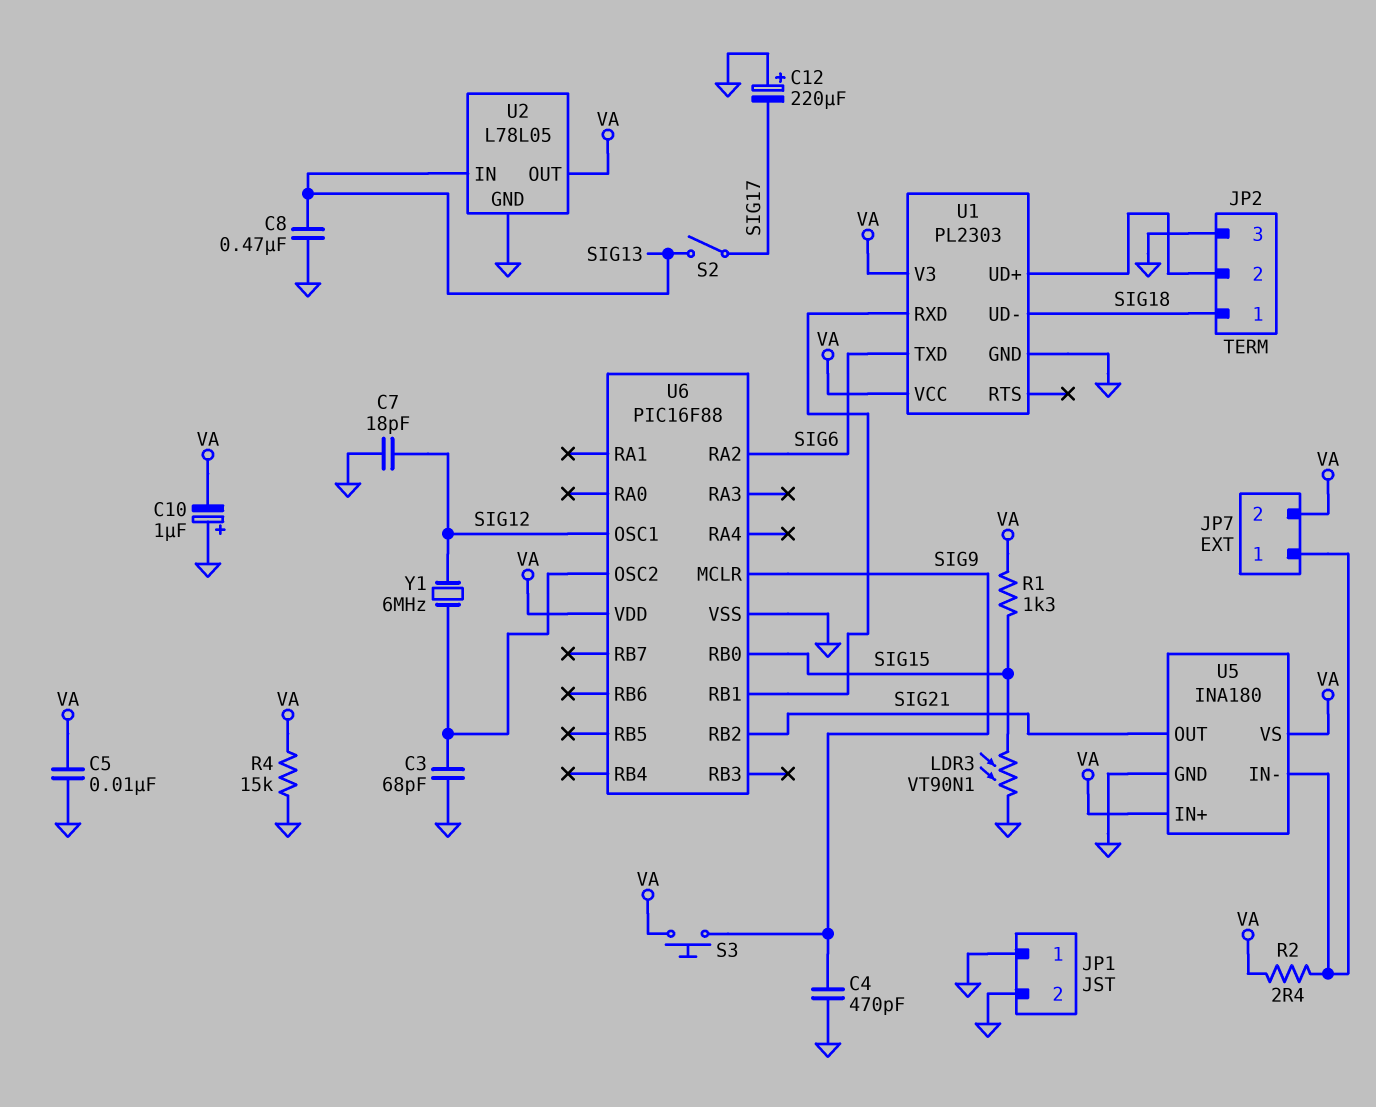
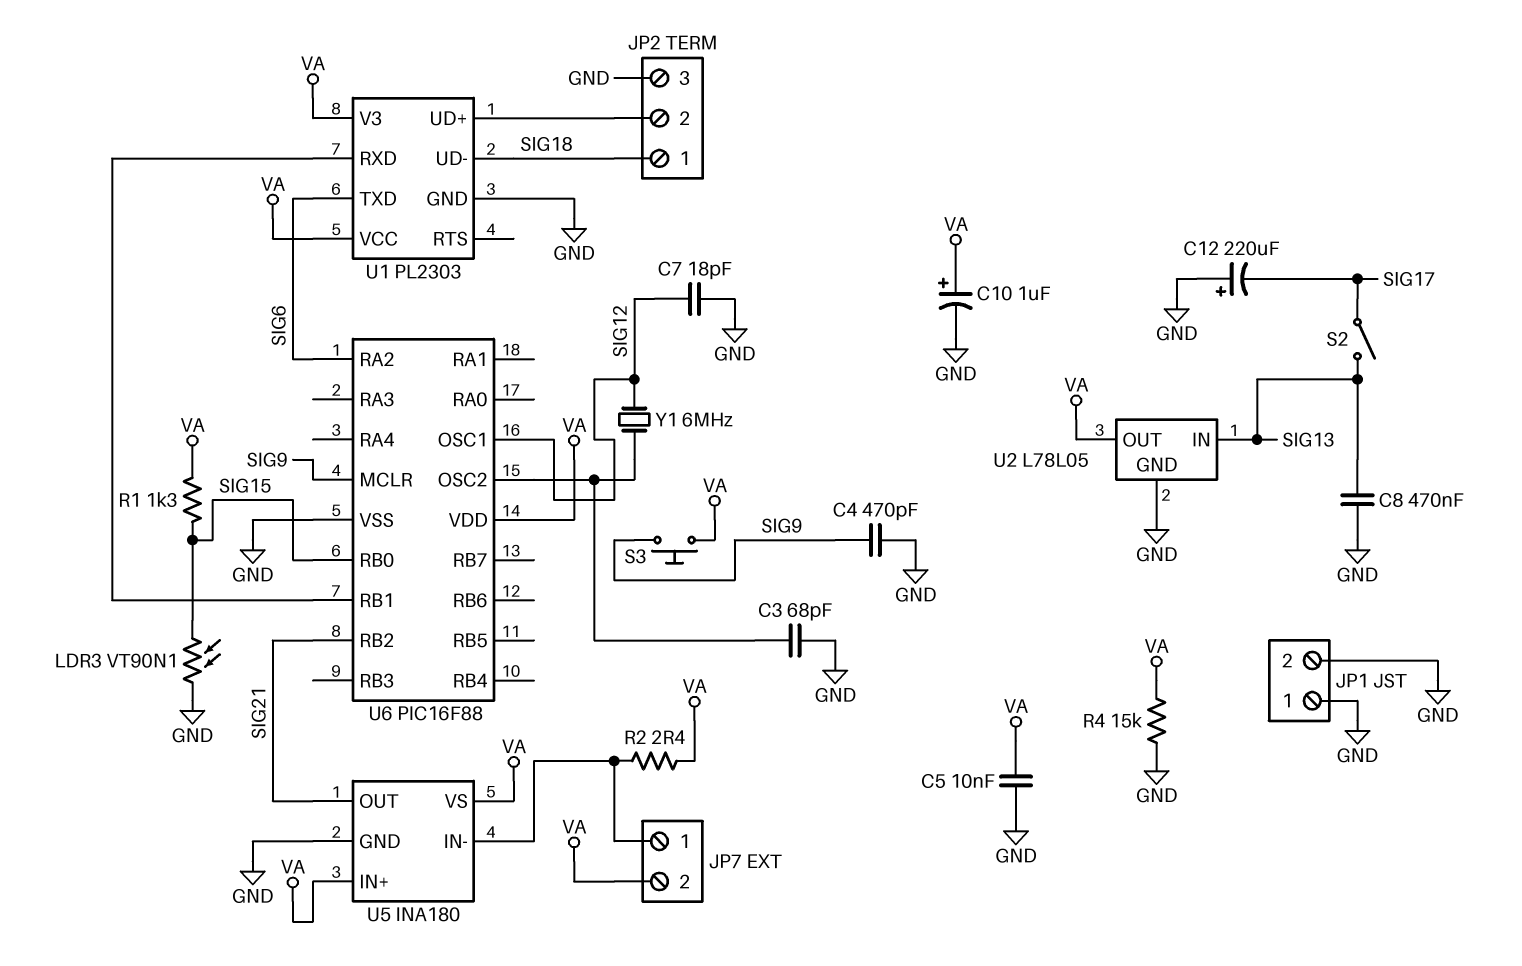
C10: 1uF (plus GND, minus VA) -> 1uF (plus VA, minus GND)

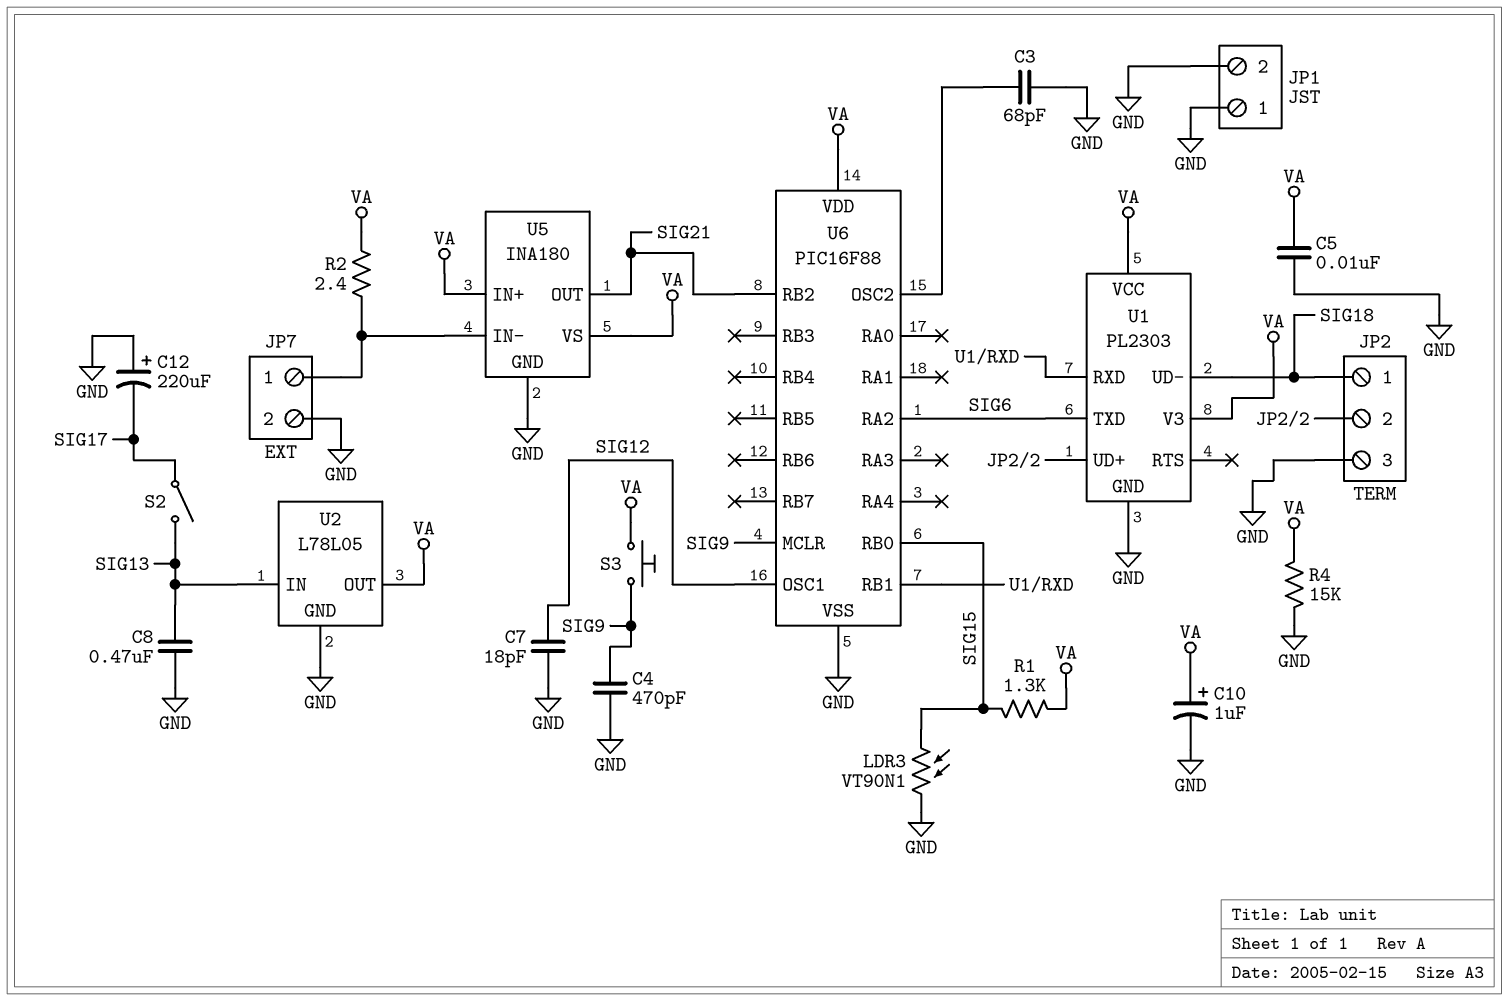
JP7 pin 2: VA -> GND
Y1: 6MHz (SIG12, U6/OSC2) -> none

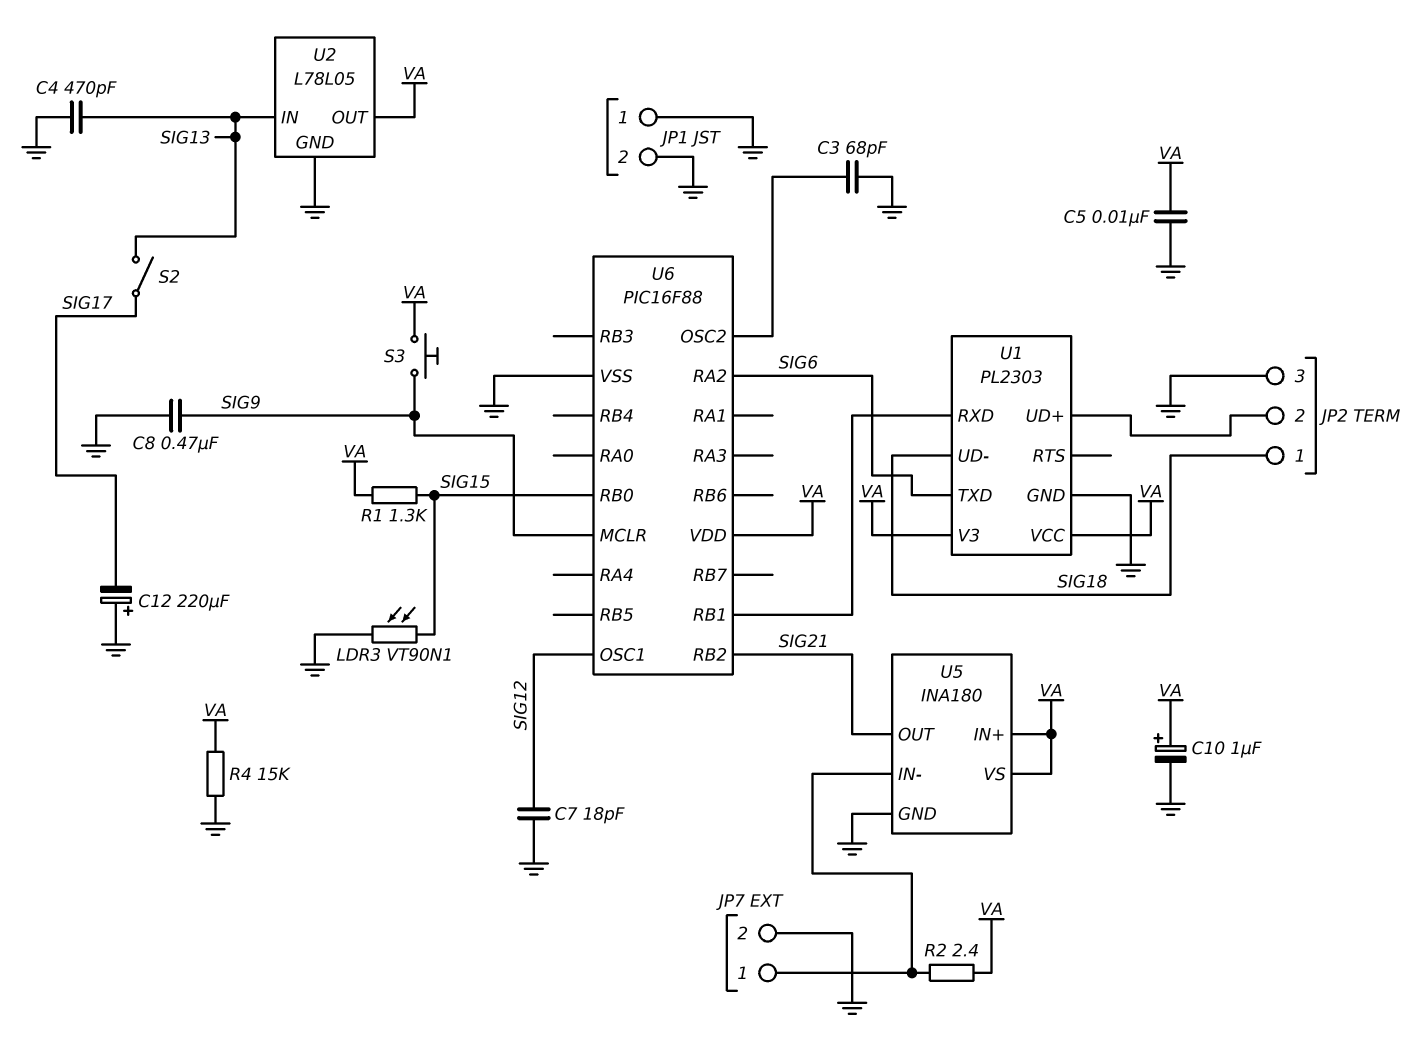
C4: 470pF (GND, SIG9) -> 470pF (GND, SIG13)
C8: 470nF (GND, SIG13) -> 470nF (GND, SIG9)

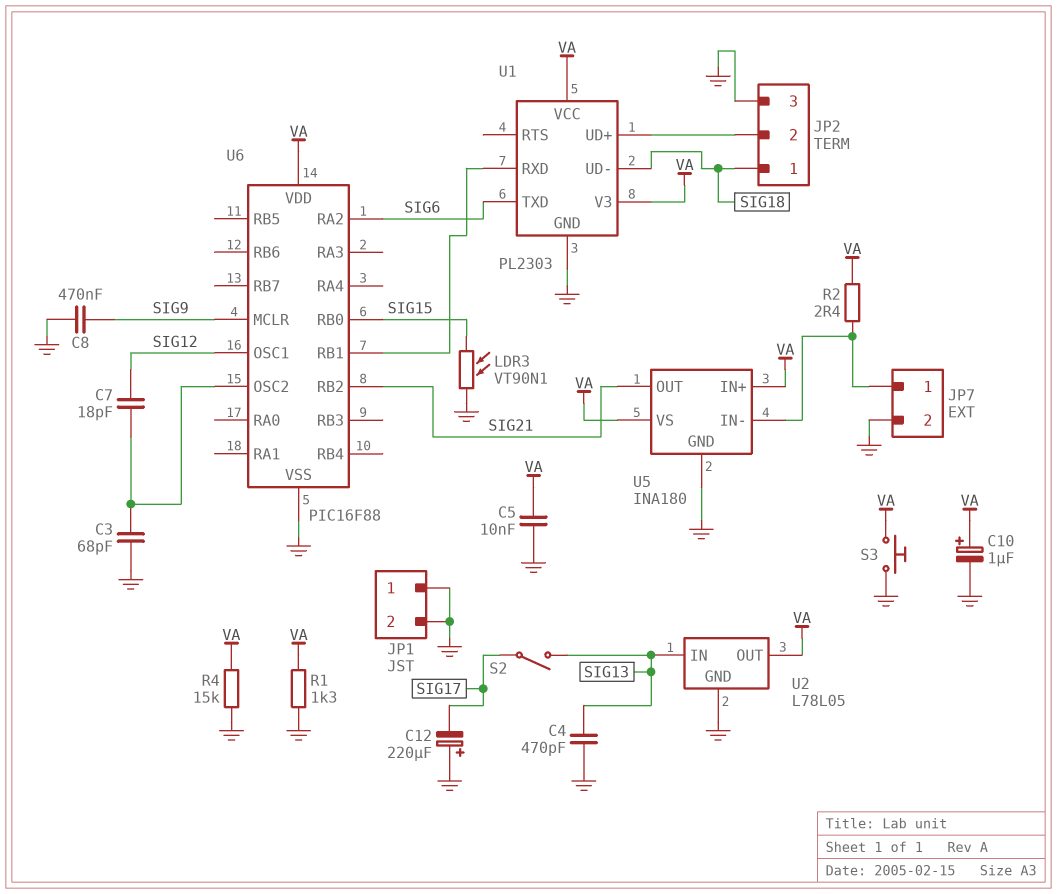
C7: 18pF (GND, SIG12) -> 18pF (SIG12, U6/OSC2)
R1: 1.3k (SIG15, VA) -> 1.3k (GND, VA)
S3: button (SIG9, VA) -> button (GND, VA)

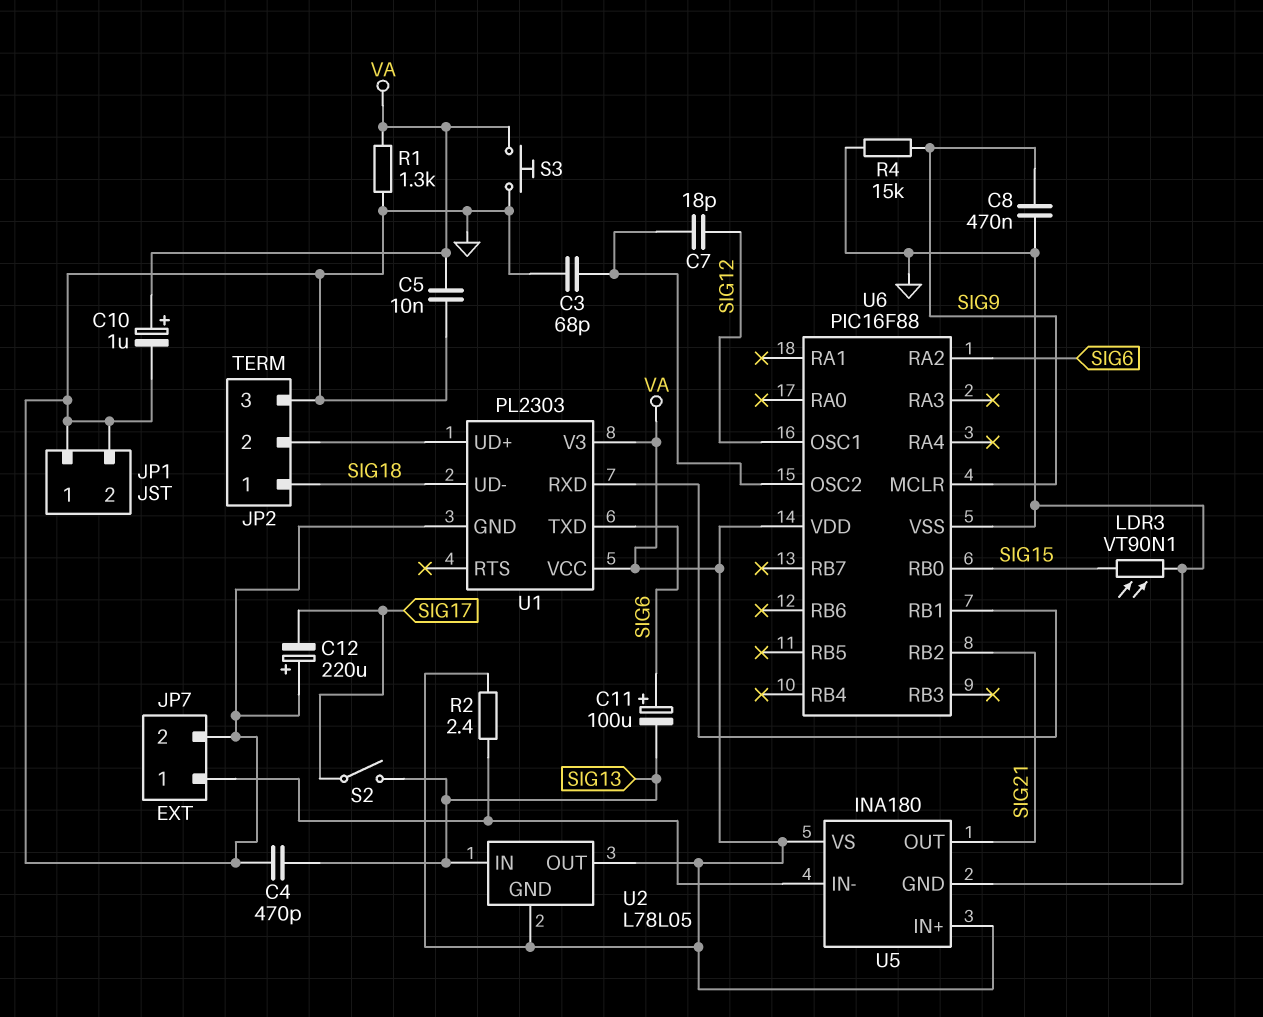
C11: none -> 100uF (plus SIG6, minus SIG13)
R4: 15k (GND, VA) -> 15k (GND, SIG9)
U2 pin GND: GND -> VA

